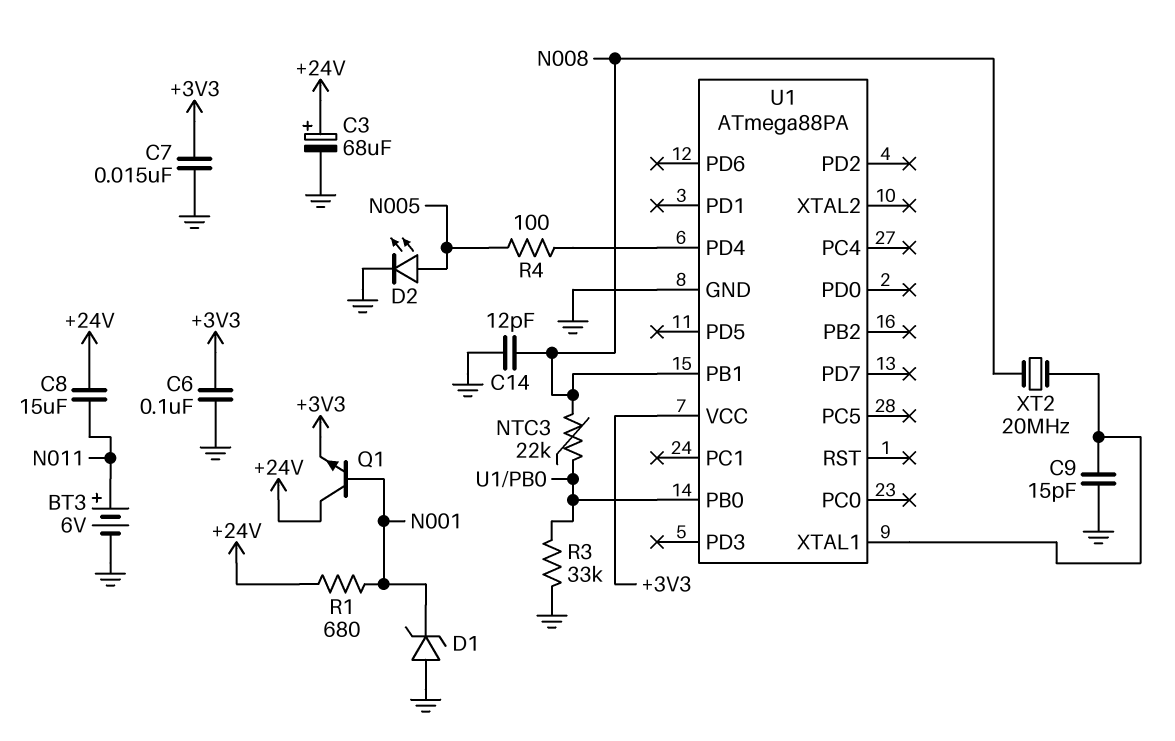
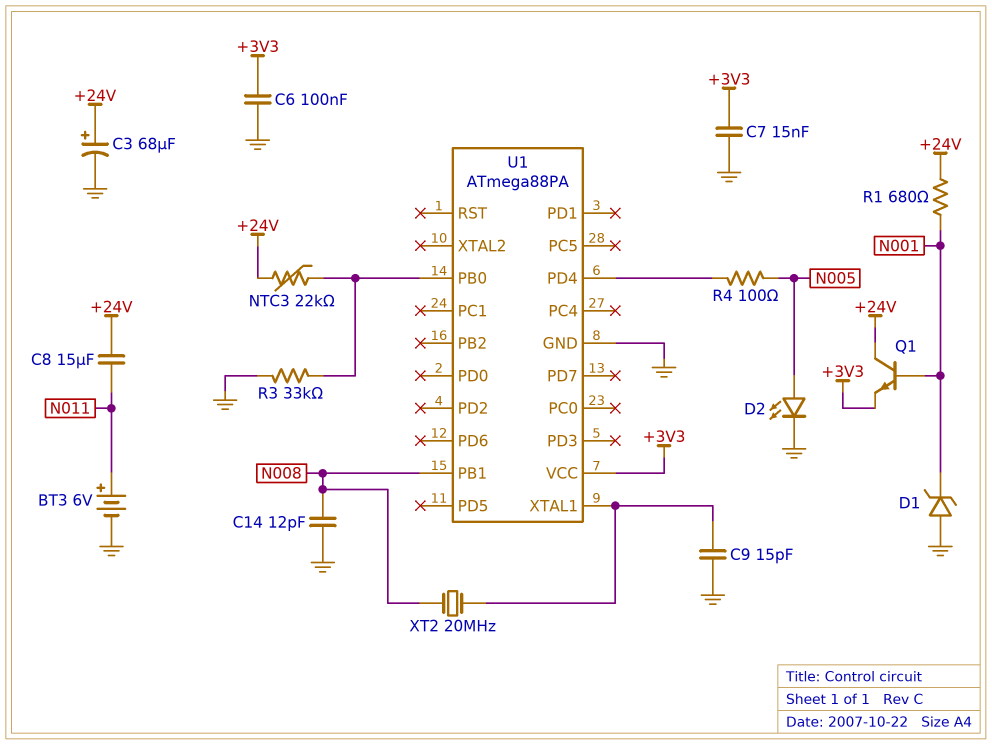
NTC3: 22k (N008, U1/PB0) -> 22k (+24V, U1/PB0)

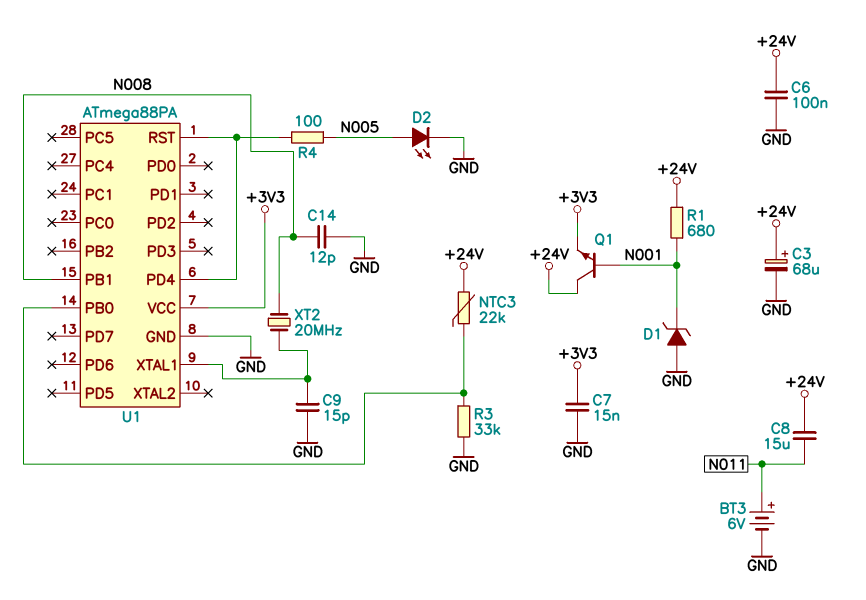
C6: 100nF (+3V3, GND) -> 100nF (+24V, GND)
U1 pin RST: none -> U1/PD4

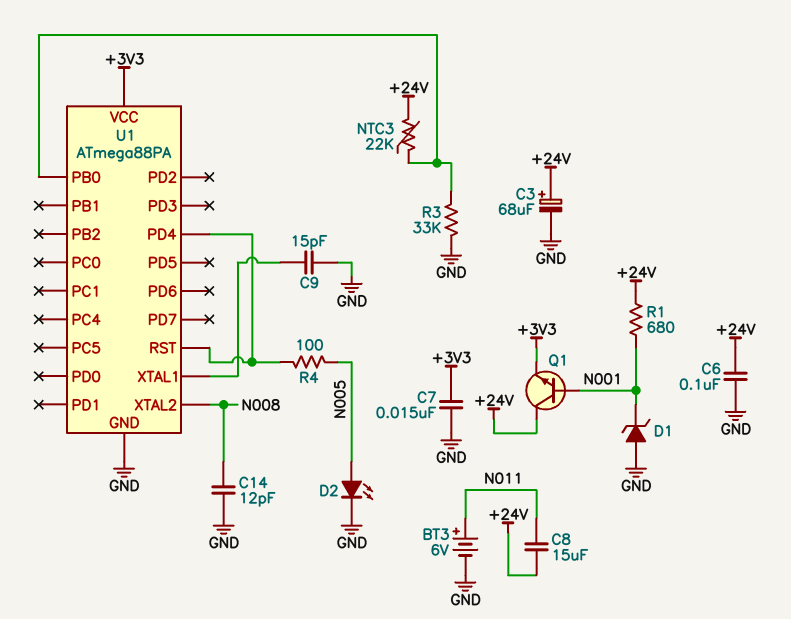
U1 pin PB1: N008 -> none
U1 pin XTAL2: none -> N008
XT2: 20MHz (N008, U1/XTAL1) -> none

